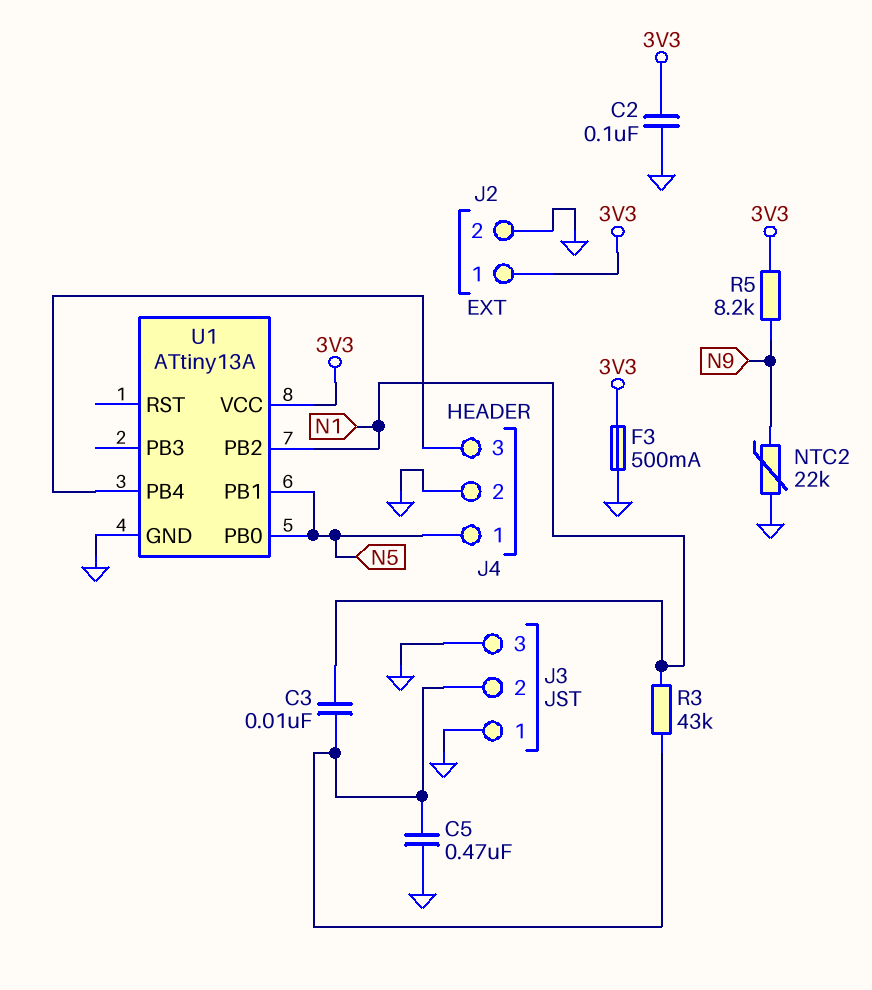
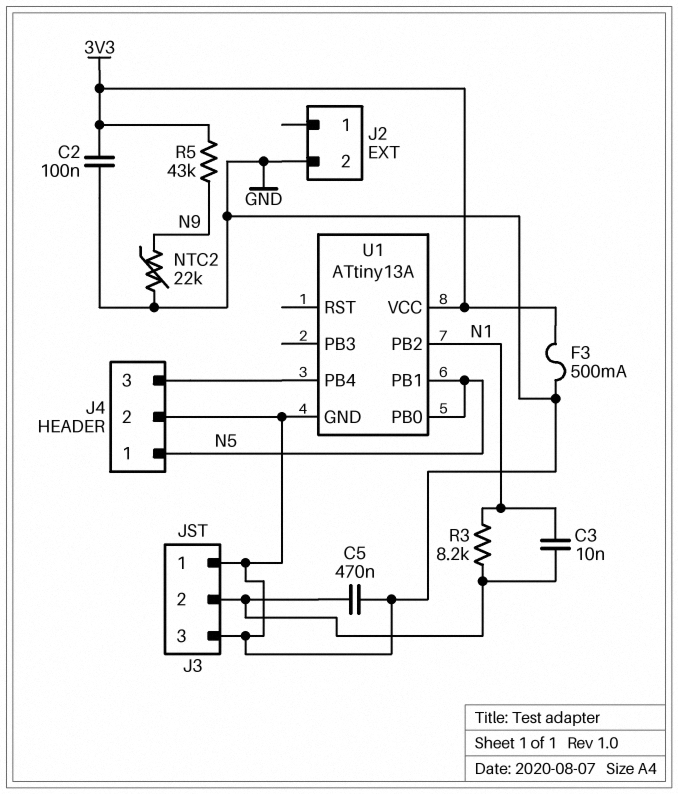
J2 pin 1: 3V3 -> none
R3: 43k (J3/2, N1) -> 8.2k (J3/2, N1)
R5: 8.2k (3V3, N9) -> 43k (3V3, N9)

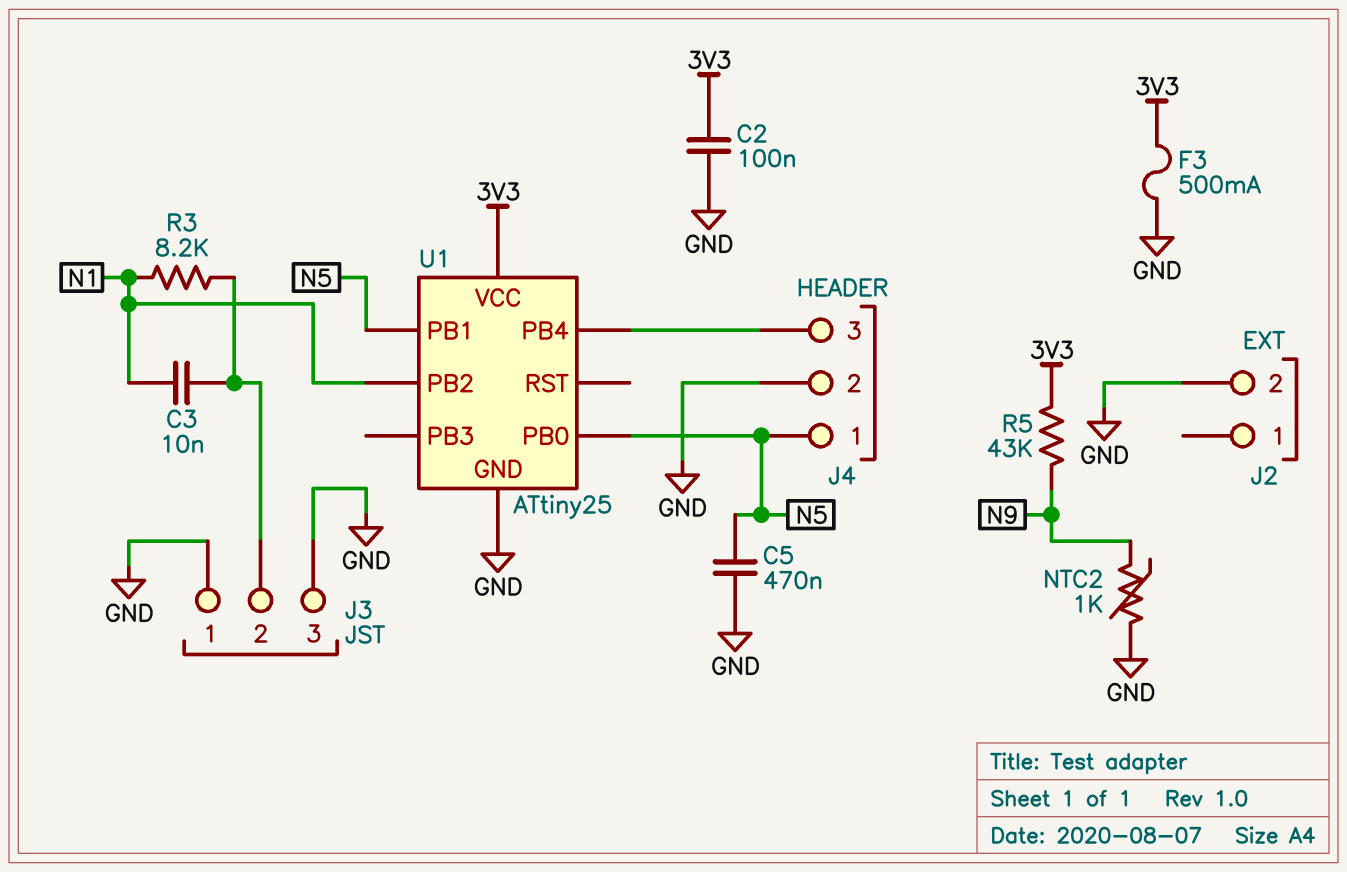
C5: 470nF (GND, J3/2) -> 470nF (GND, N5)
NTC2: 22k (GND, N9) -> 1k (GND, N9)
U1: ATtiny13A -> ATtiny25

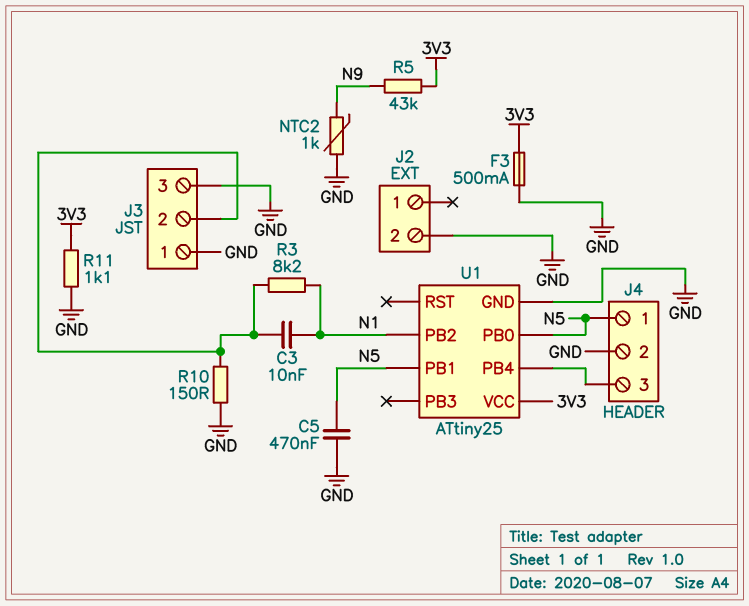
C2: 100nF (3V3, GND) -> none
R10: none -> 150 (GND, J3/2)
R11: none -> 1.1k (3V3, GND)

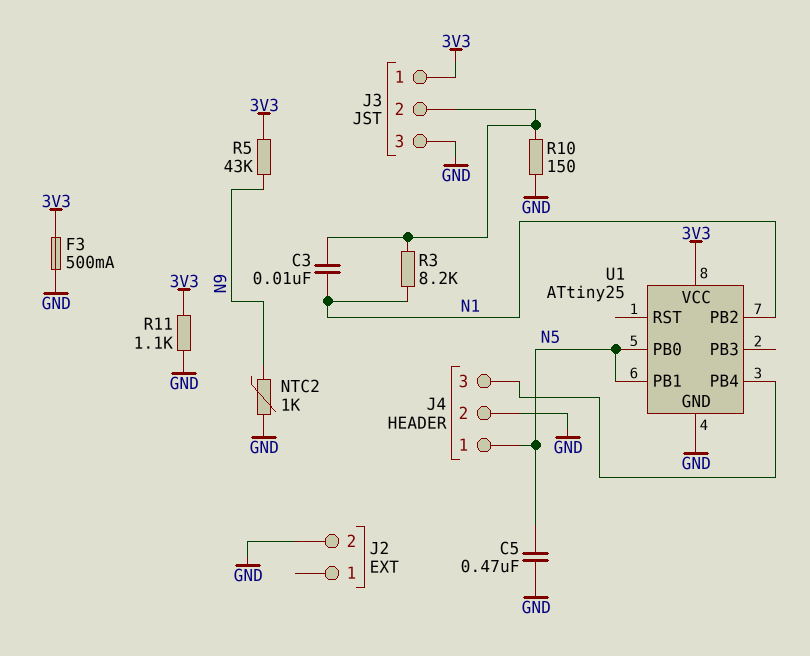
J3 pin 1: GND -> 3V3

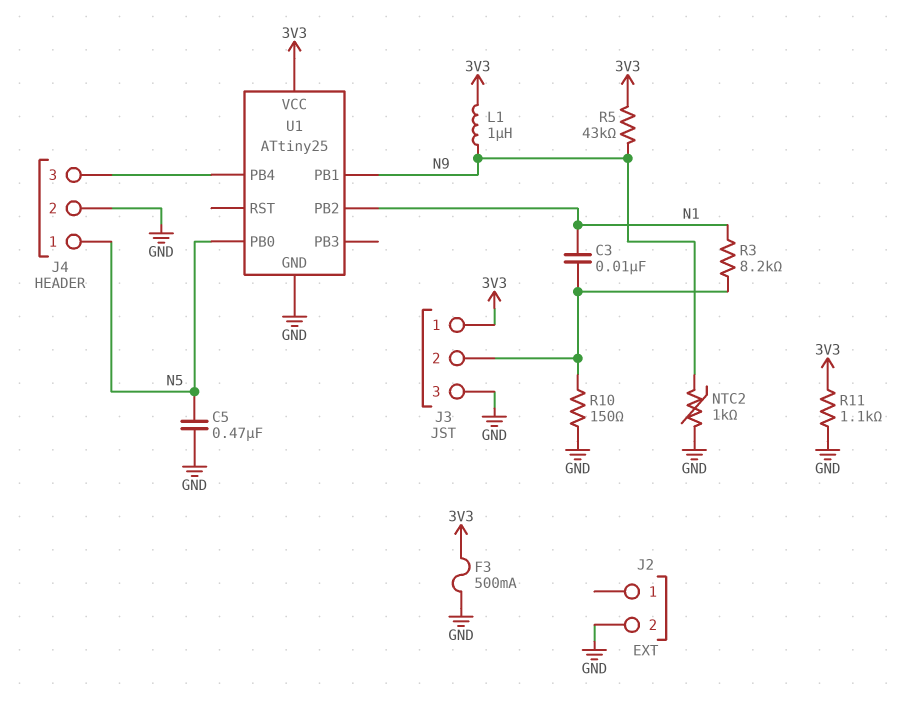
L1: none -> 1uH (3V3, N9)
U1 pin PB1: N5 -> N9

